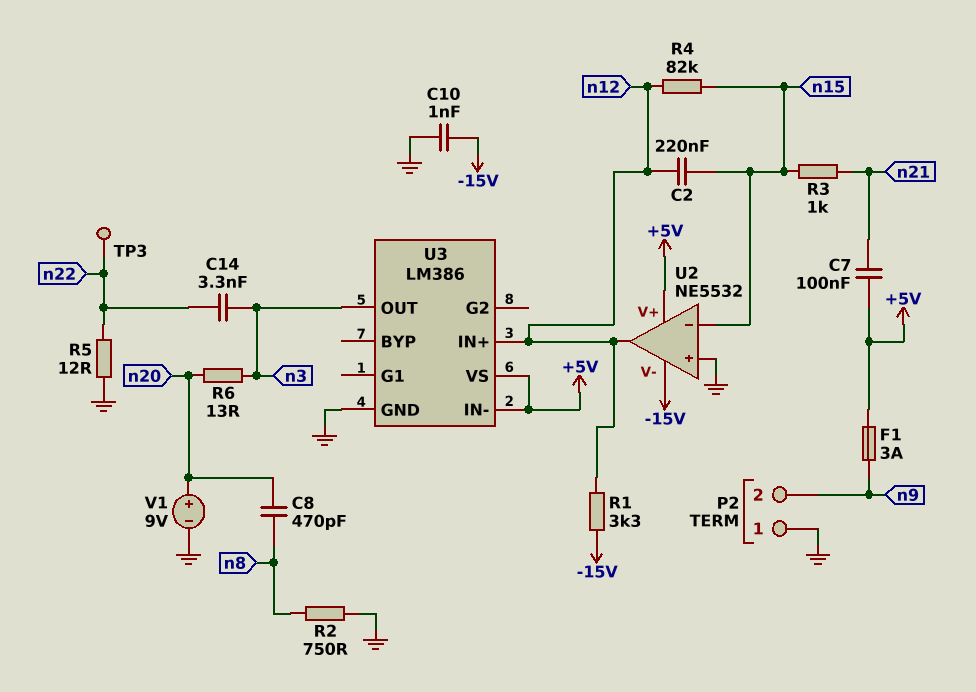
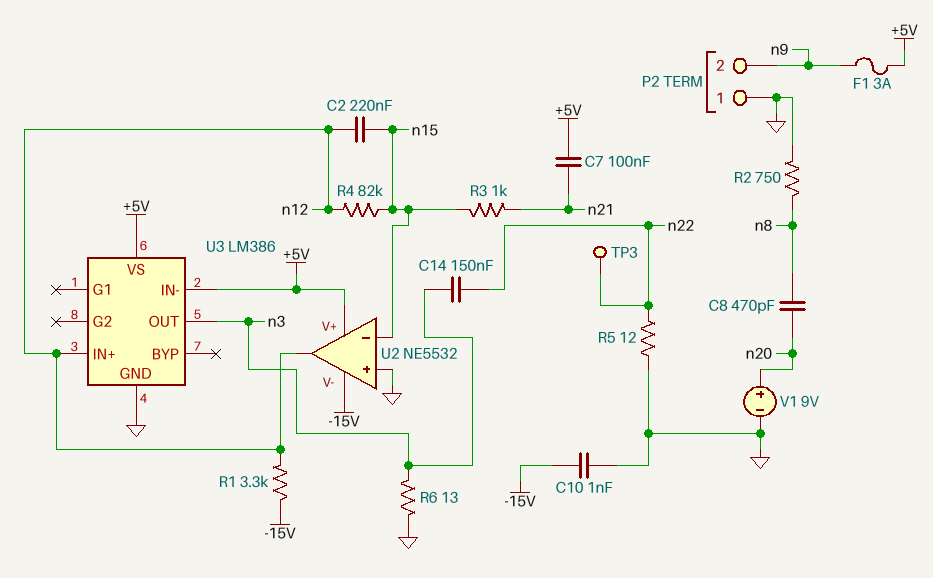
C14: 3.3nF (n3, n22) -> 150nF (n3, n22)
R6: 13 (n3, n20) -> 13 (GND, n3)

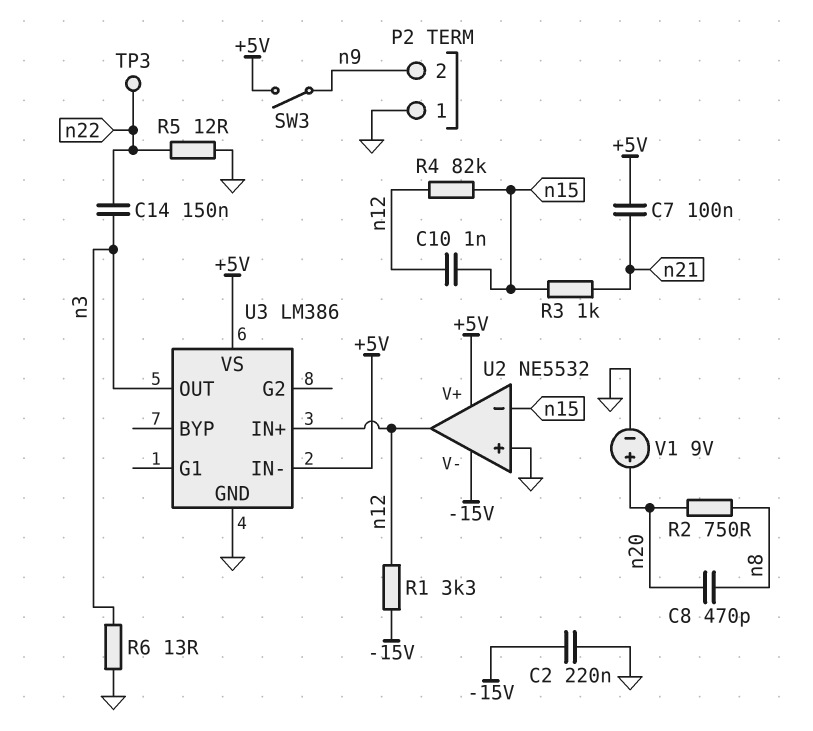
C2: 220nF (n12, n15) -> 220nF (-15V, GND)
C10: 1nF (-15V, GND) -> 1nF (n12, n15)
F1: 3A (+5V, n9) -> none
R2: 750 (GND, n8) -> 750 (n8, n20)
SW3: none -> switch (+5V, n9)

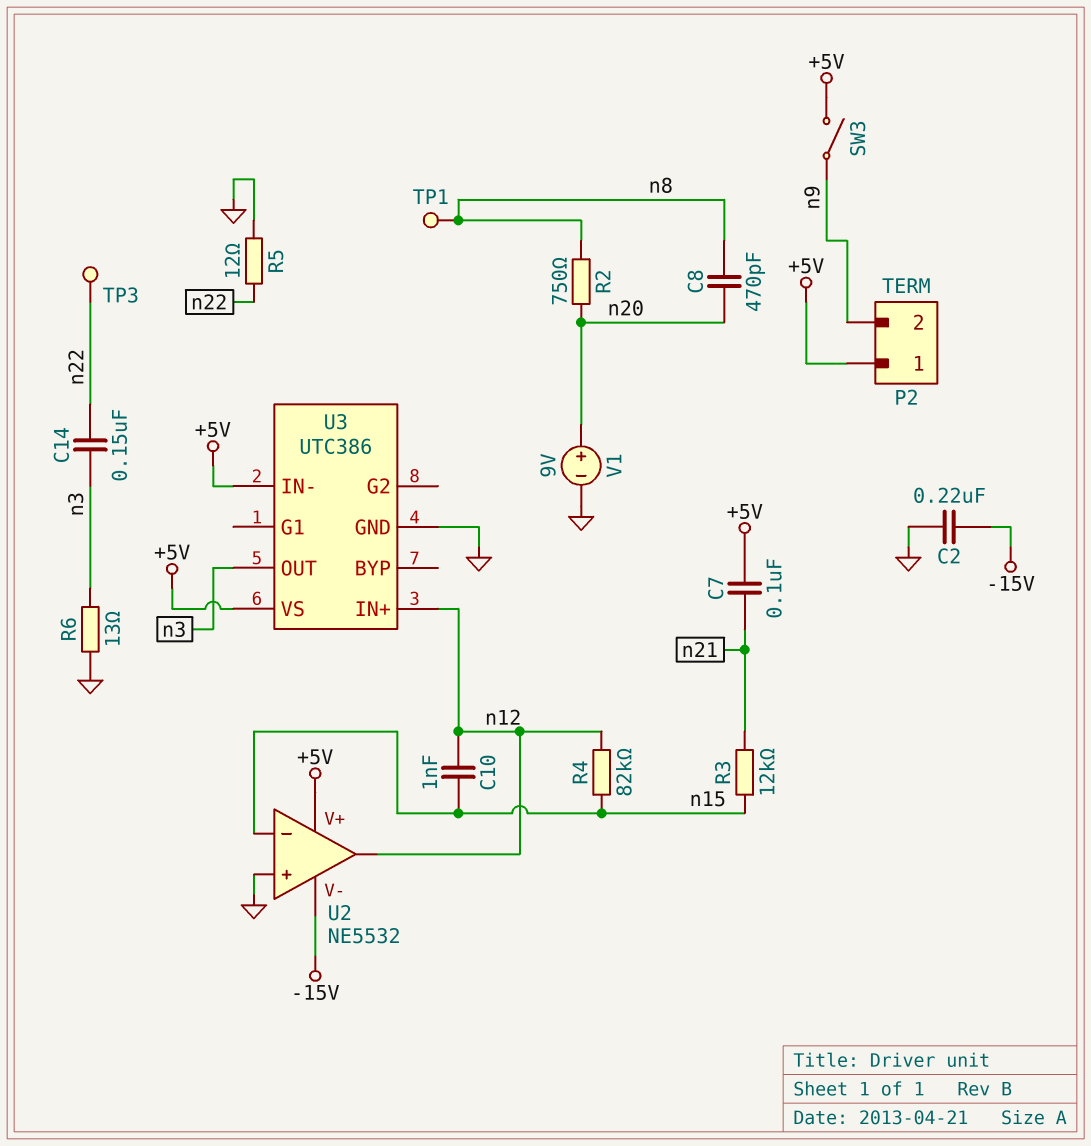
P2 pin 1: GND -> +5V
R1: 3.3k (-15V, n12) -> none
R3: 1k (n15, n21) -> 12k (n15, n21)
TP1: none -> test point (n8)
U3: LM386 -> UTC386

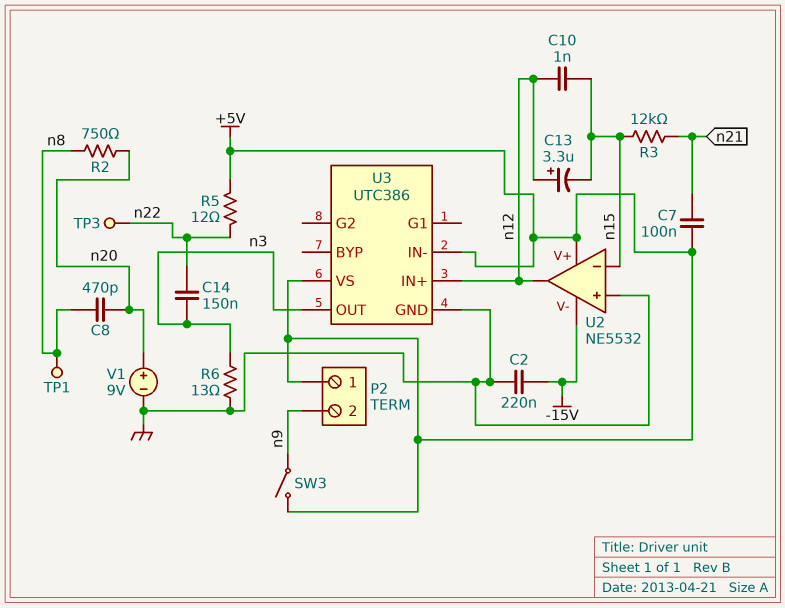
C13: none -> 3.3uF (plus n12, minus n15)
R4: 82k (n12, n15) -> none
R5: 12 (GND, n22) -> 12 (+5V, n22)

